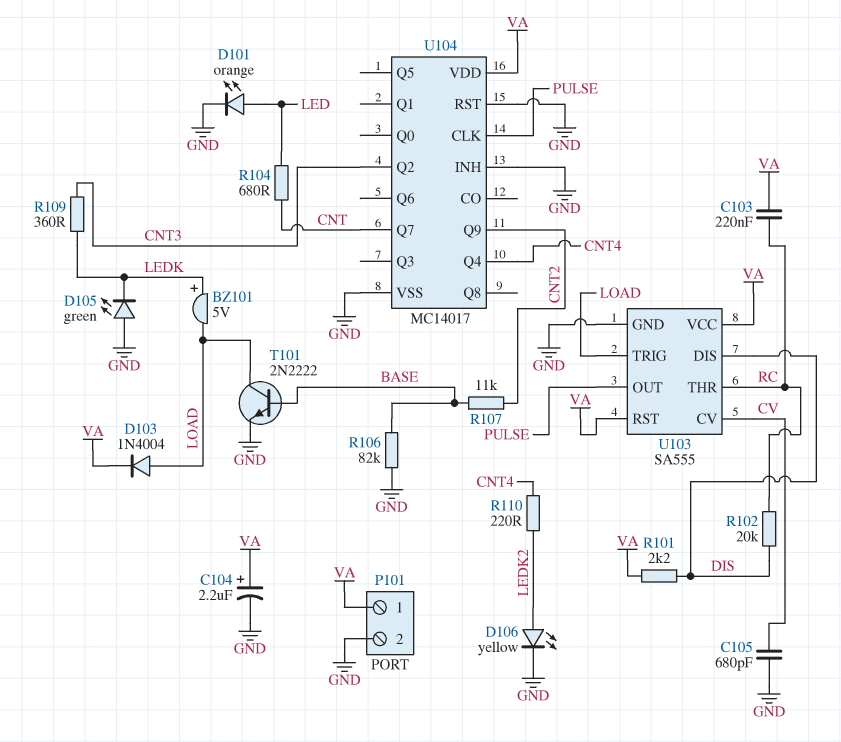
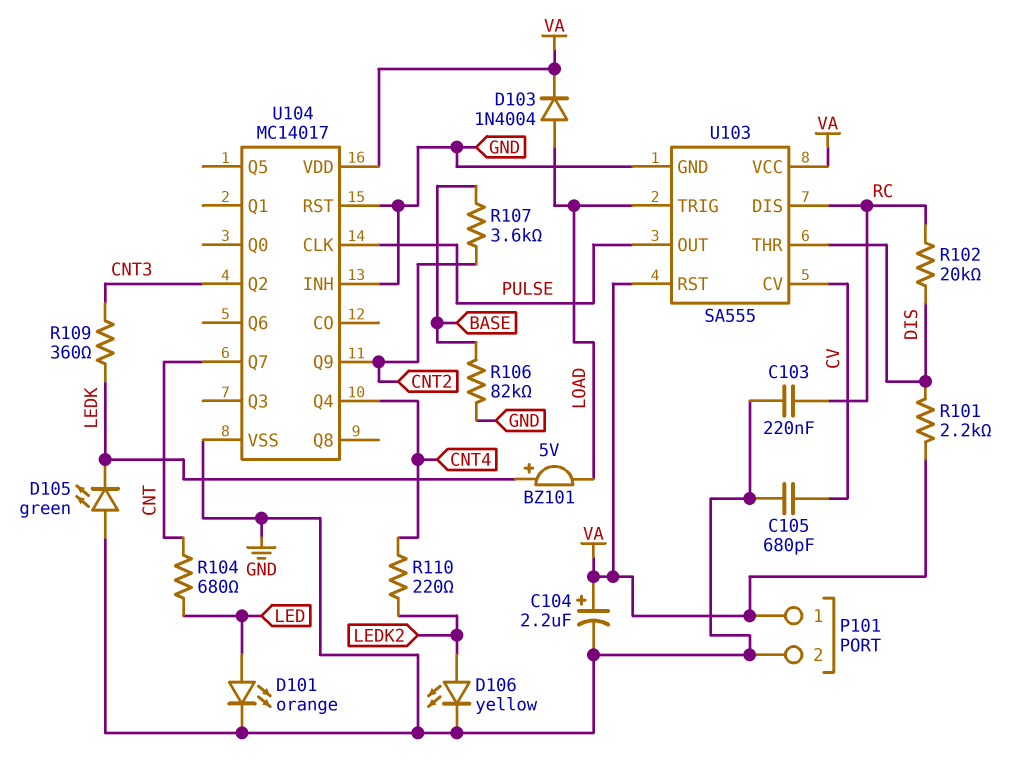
C103: 220nF (RC, VA) -> 220nF (GND, RC)
R107: 11k (BASE, CNT2) -> 3.6k (BASE, CNT2)
T101: NPN 2N2222 (B BASE, C LOAD, E GND) -> none
U103 pin DIS: DIS -> RC
U103 pin THR: RC -> DIS

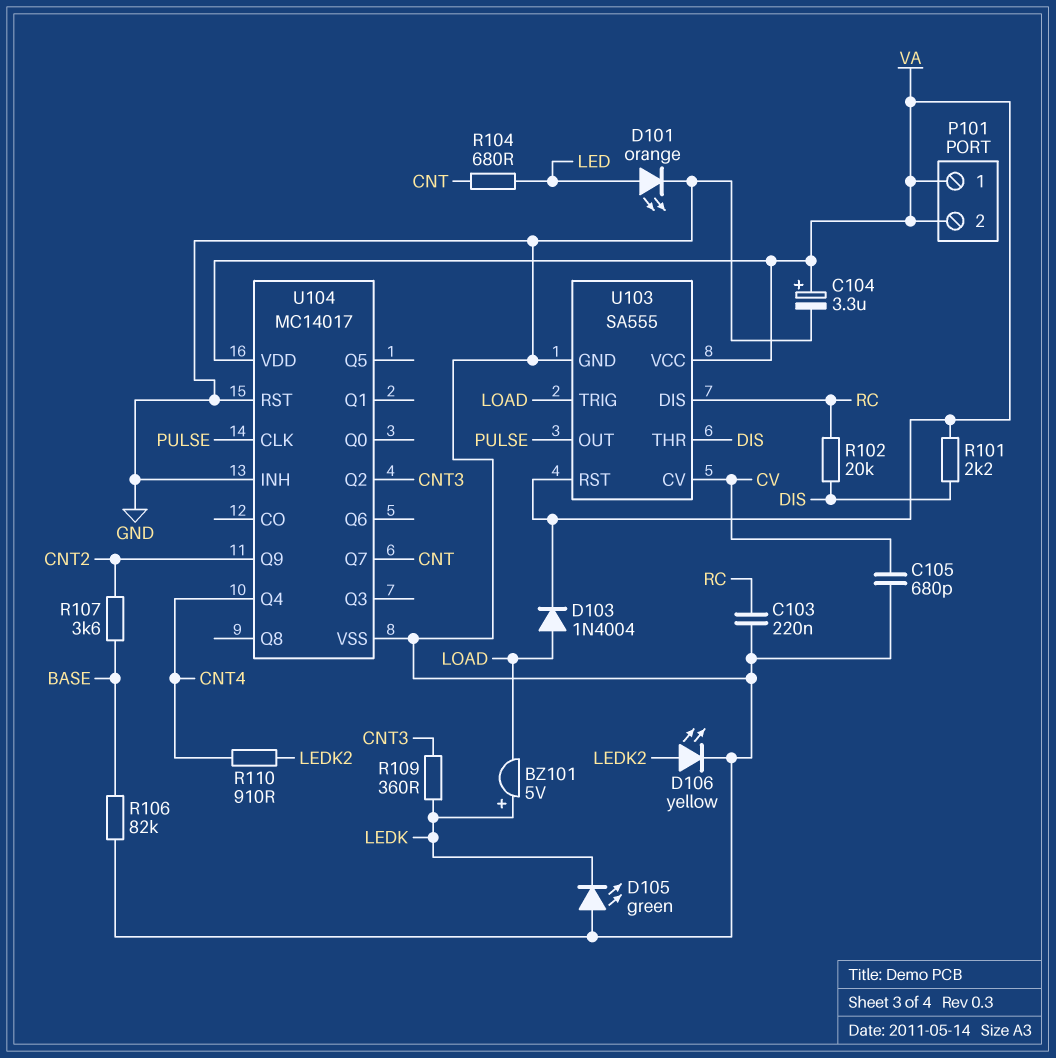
C104: 2.2uF (plus VA, minus GND) -> 3.3uF (plus VA, minus GND)
P101 pin 2: GND -> VA
R110: 220 (CNT4, LEDK2) -> 910 (CNT4, LEDK2)

